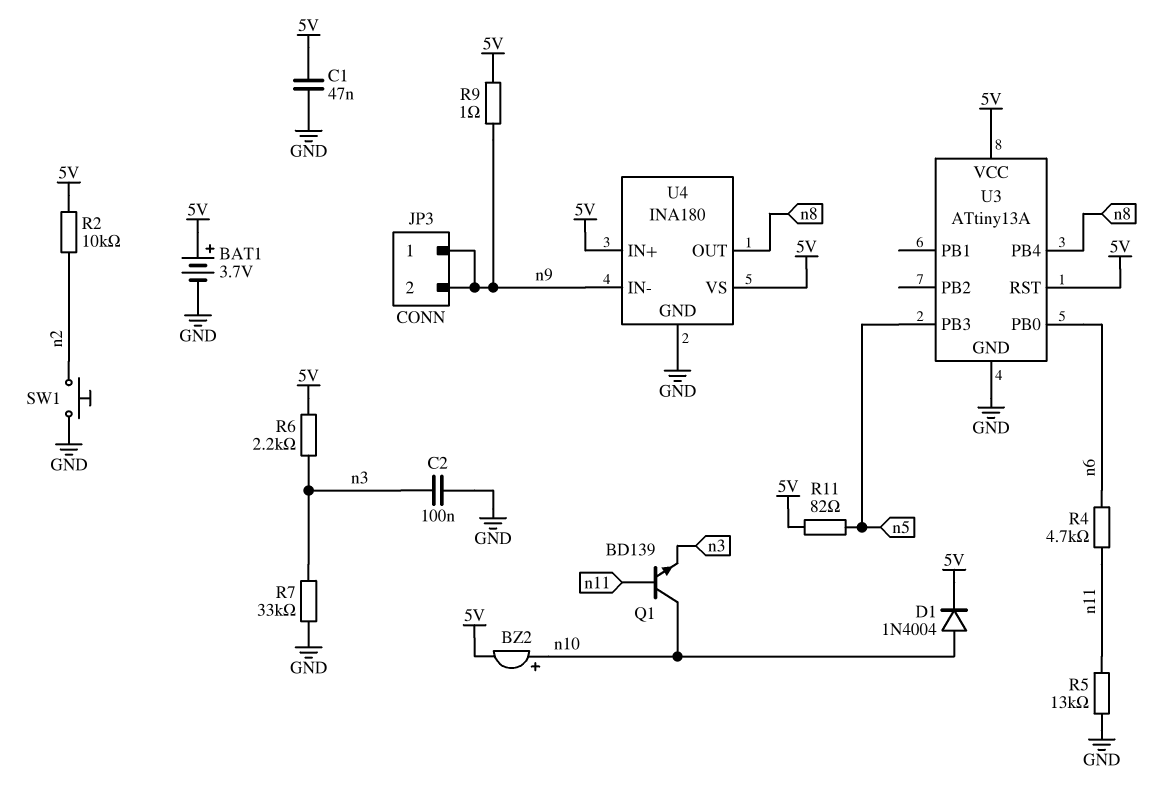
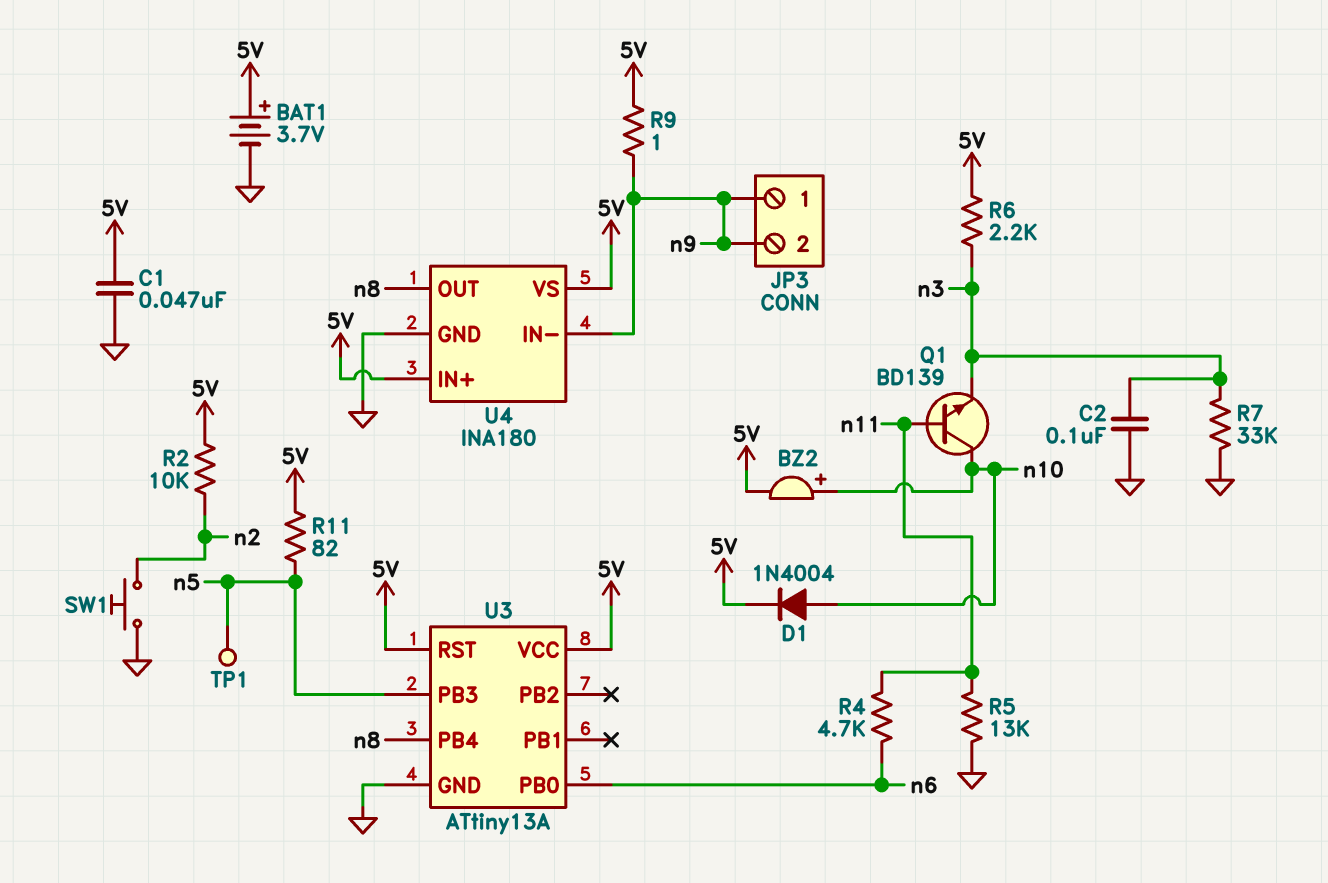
TP1: none -> test point (n5)

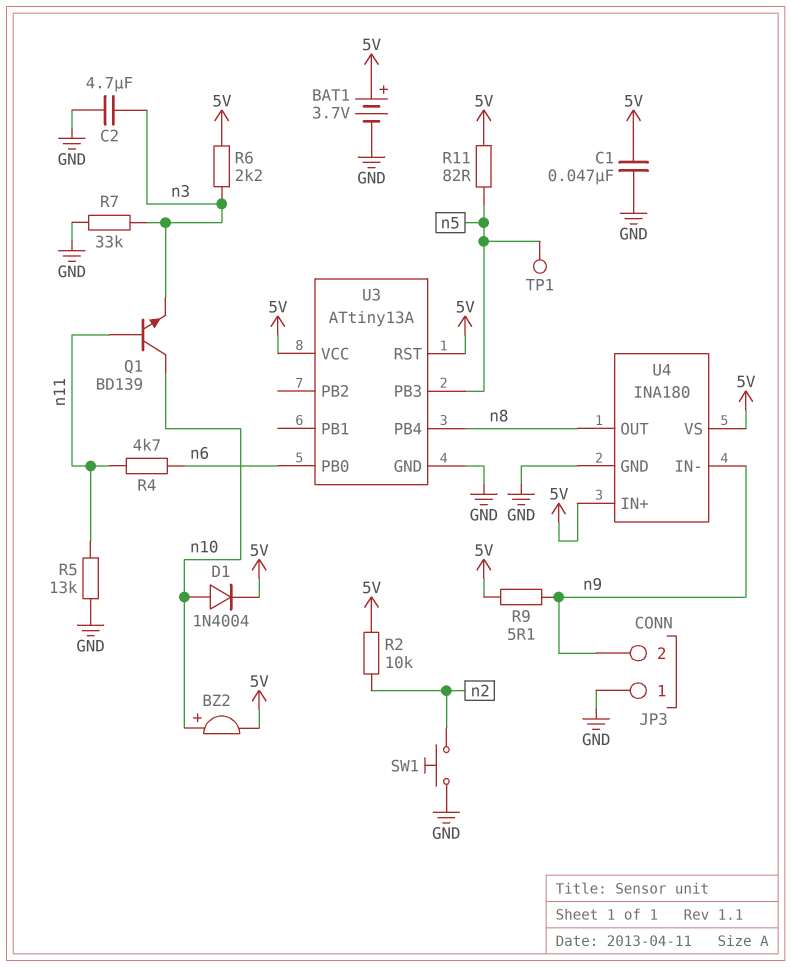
C2: 100nF (GND, n3) -> 4.7uF (GND, n3)
JP3 pin 1: n9 -> GND
R9: 1 (5V, n9) -> 5.1 (5V, n9)

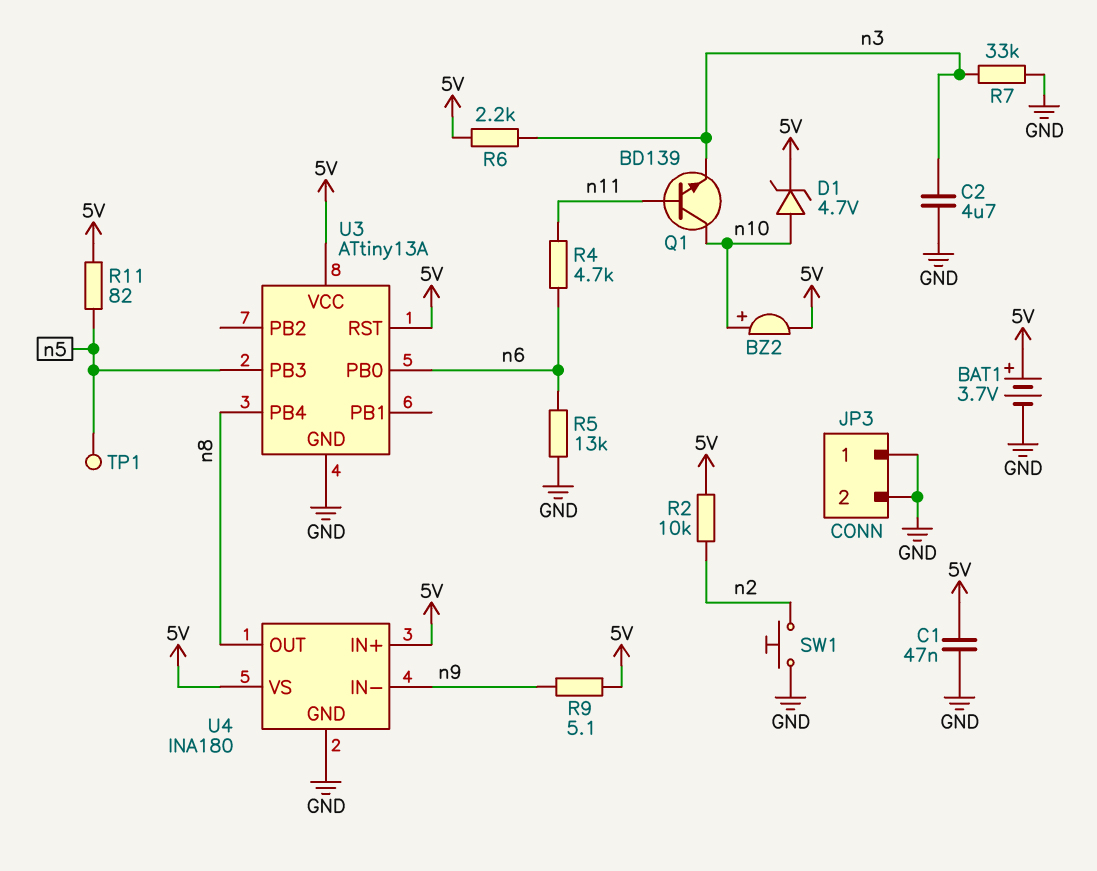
D1: diode 1N4004 (A n10, K 5V) -> zener 4.7V (A n10, K 5V)
JP3 pin 2: n9 -> GND
R5: 13k (GND, n11) -> 13k (GND, n6)

